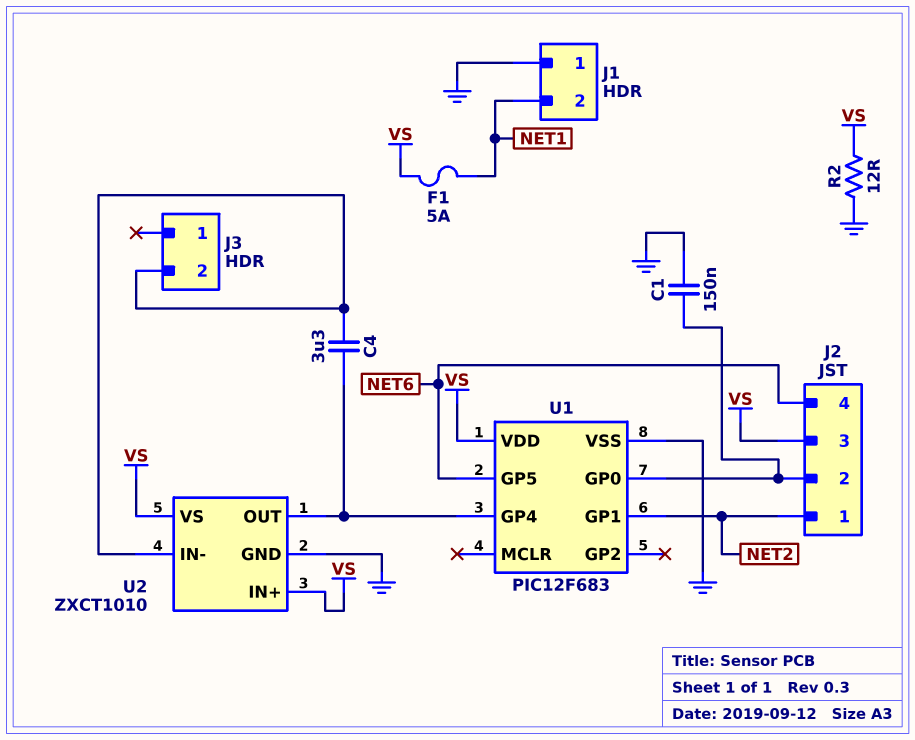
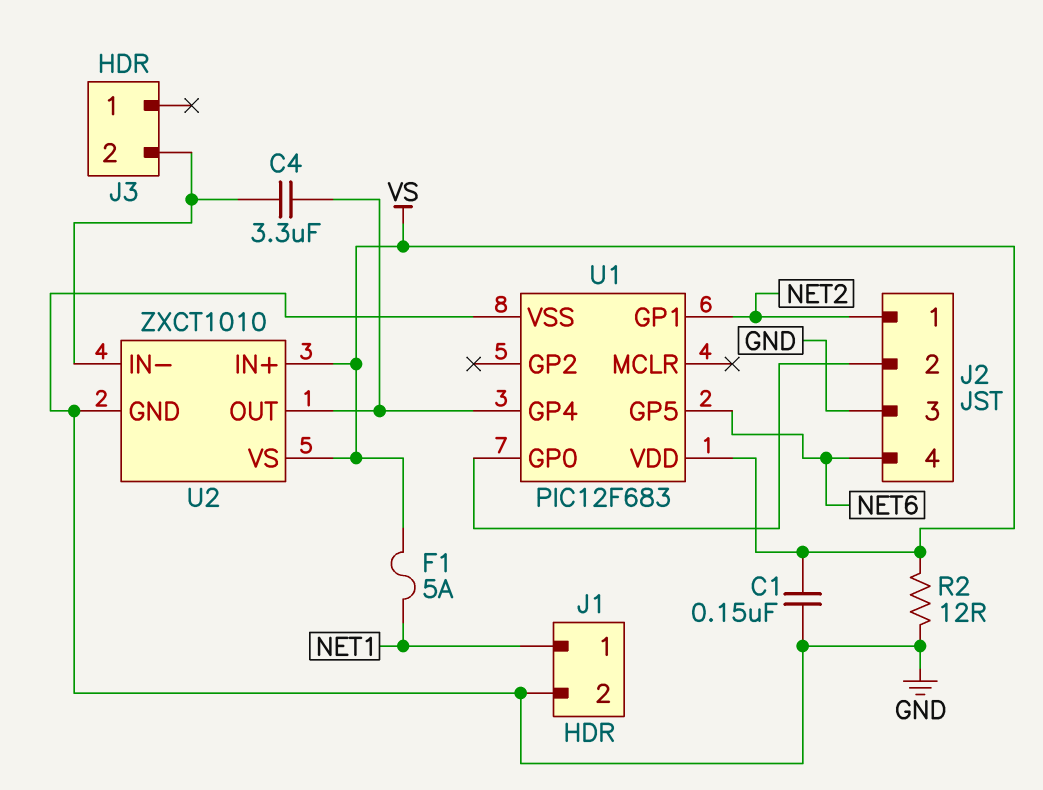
C1: 150nF (GND, J2/2) -> 150nF (GND, VS)
J1 pin 1: GND -> NET1
J1 pin 2: NET1 -> GND
J2 pin 3: VS -> GND

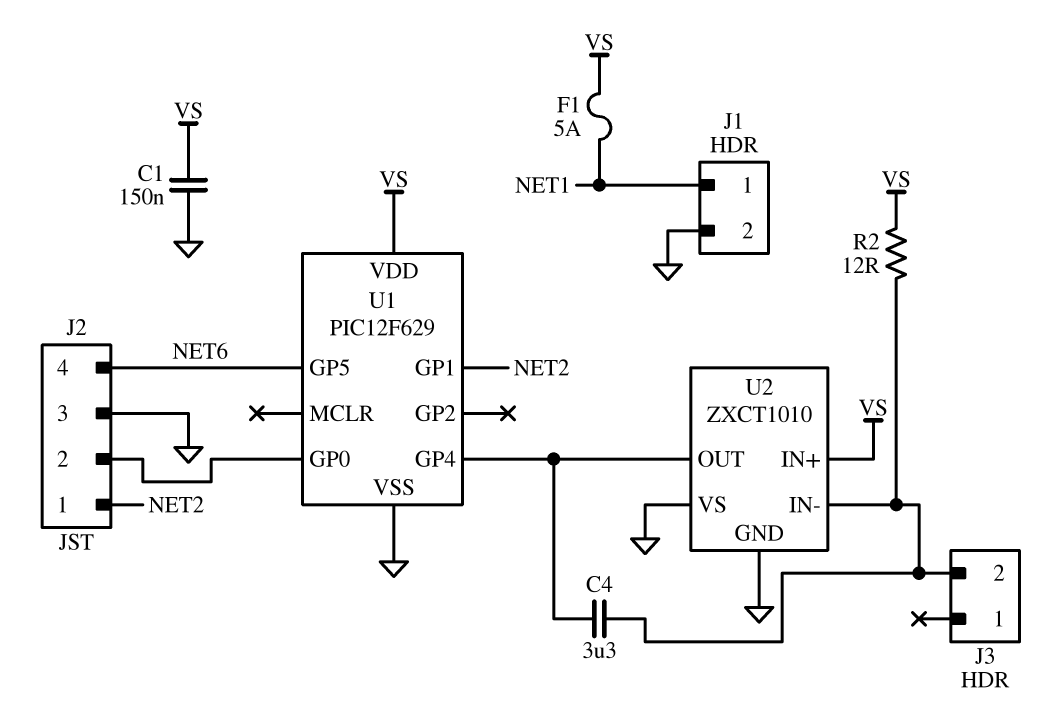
R2: 12 (GND, VS) -> 12 (J3/2, VS)
U1: PIC12F683 -> PIC12F629
U2 pin VS: VS -> GND

